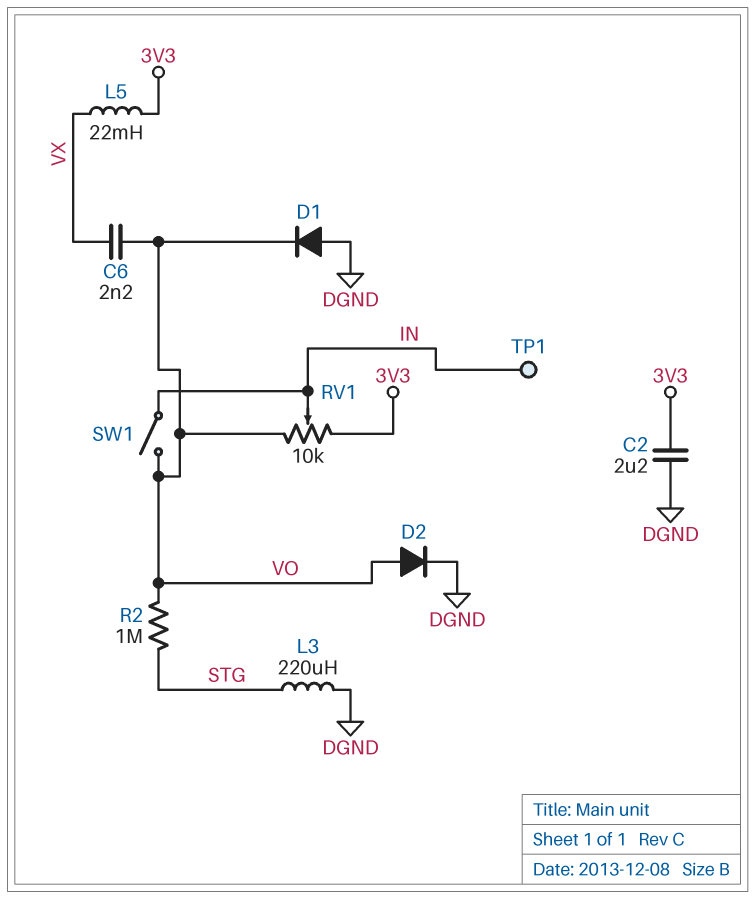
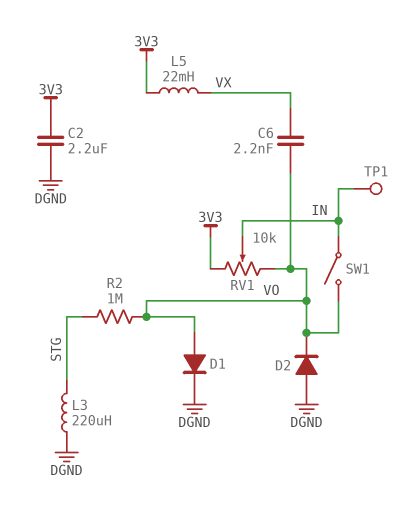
D1: diode (A DGND, K VO) -> diode (A VO, K DGND)
D2: diode (A VO, K DGND) -> diode (A DGND, K VO)

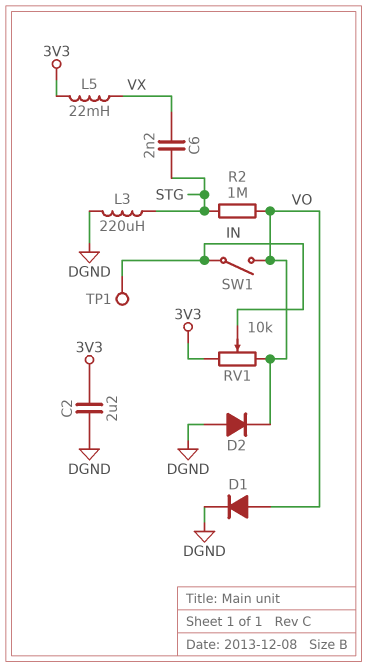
C6: 2.2nF (VO, VX) -> 2.2nF (STG, VX)

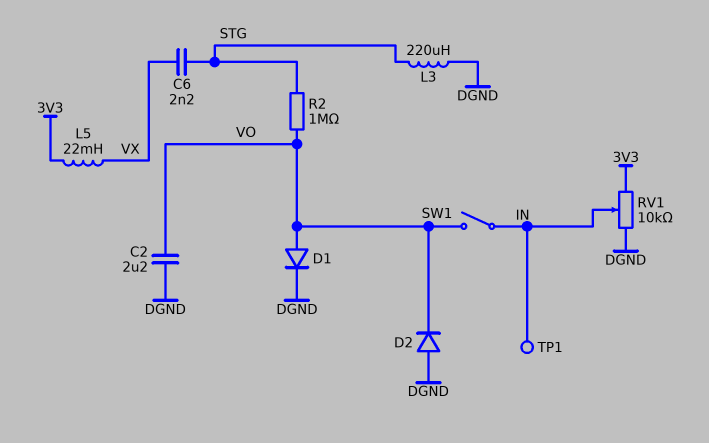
C2: 2.2uF (3V3, DGND) -> 2.2uF (DGND, VO)
RV1: 10k (3V3, VO, wiper IN) -> 10k (3V3, DGND, wiper IN)

